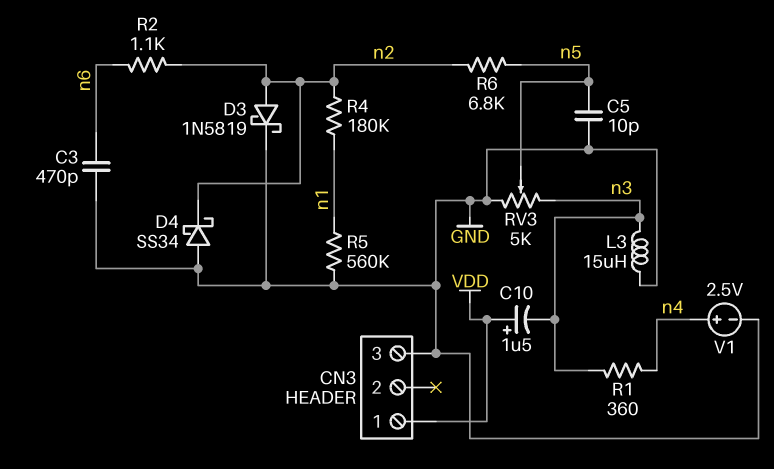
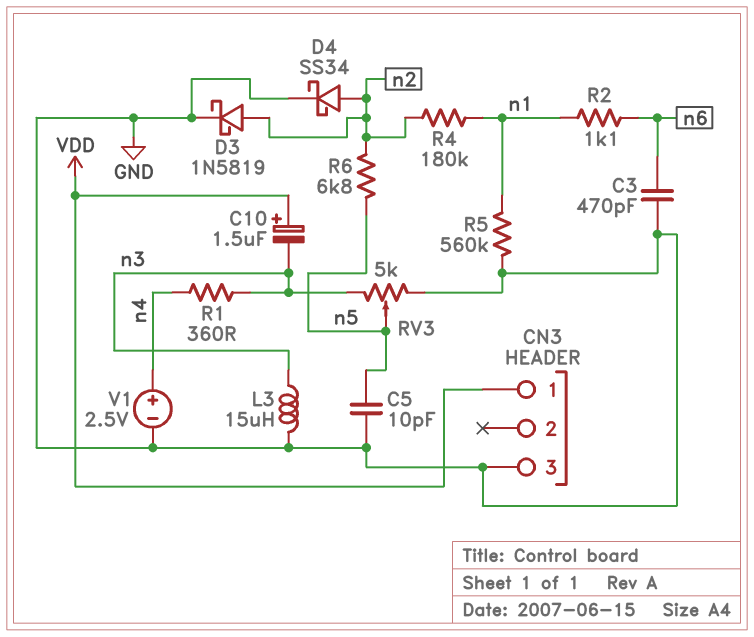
D4: schottky SS34 (A GND, K n2) -> schottky SS34 (A n2, K GND)
R2: 1.1k (n2, n6) -> 1.1k (n1, n6)

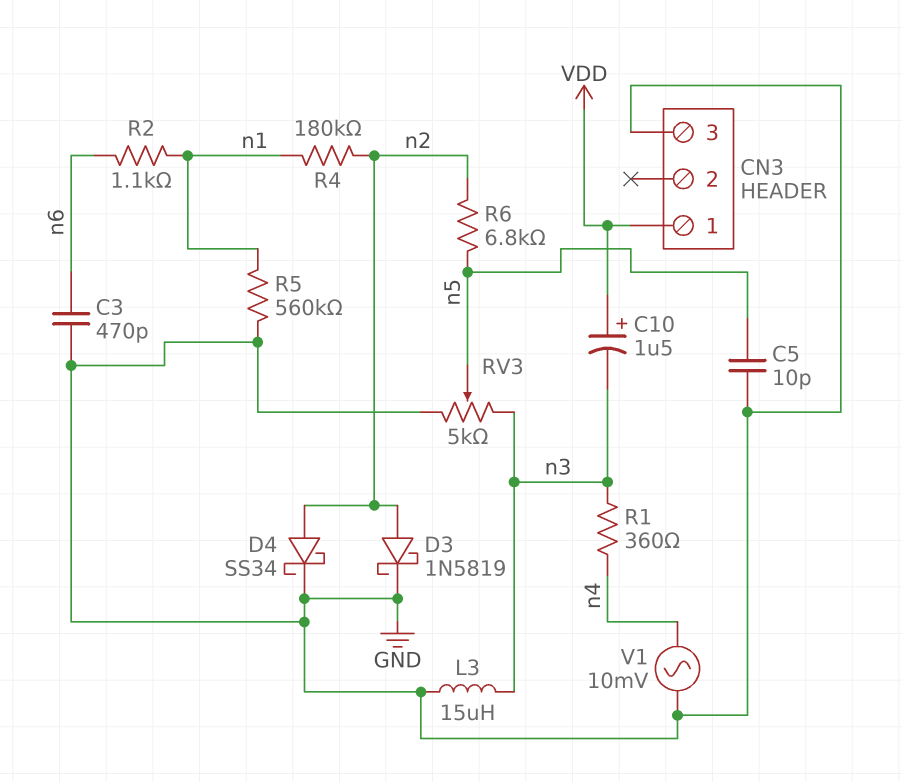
V1: 2.5V (plus n4, minus GND) -> AC 10mV (GND, n4)

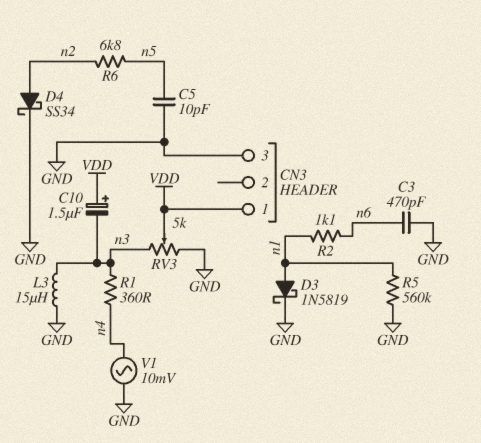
D3: schottky 1N5819 (A n2, K GND) -> schottky 1N5819 (A n1, K GND)
R4: 180k (n1, n2) -> none
RV3: 5k (GND, n3, wiper n5) -> 5k (GND, n3, wiper VDD)

